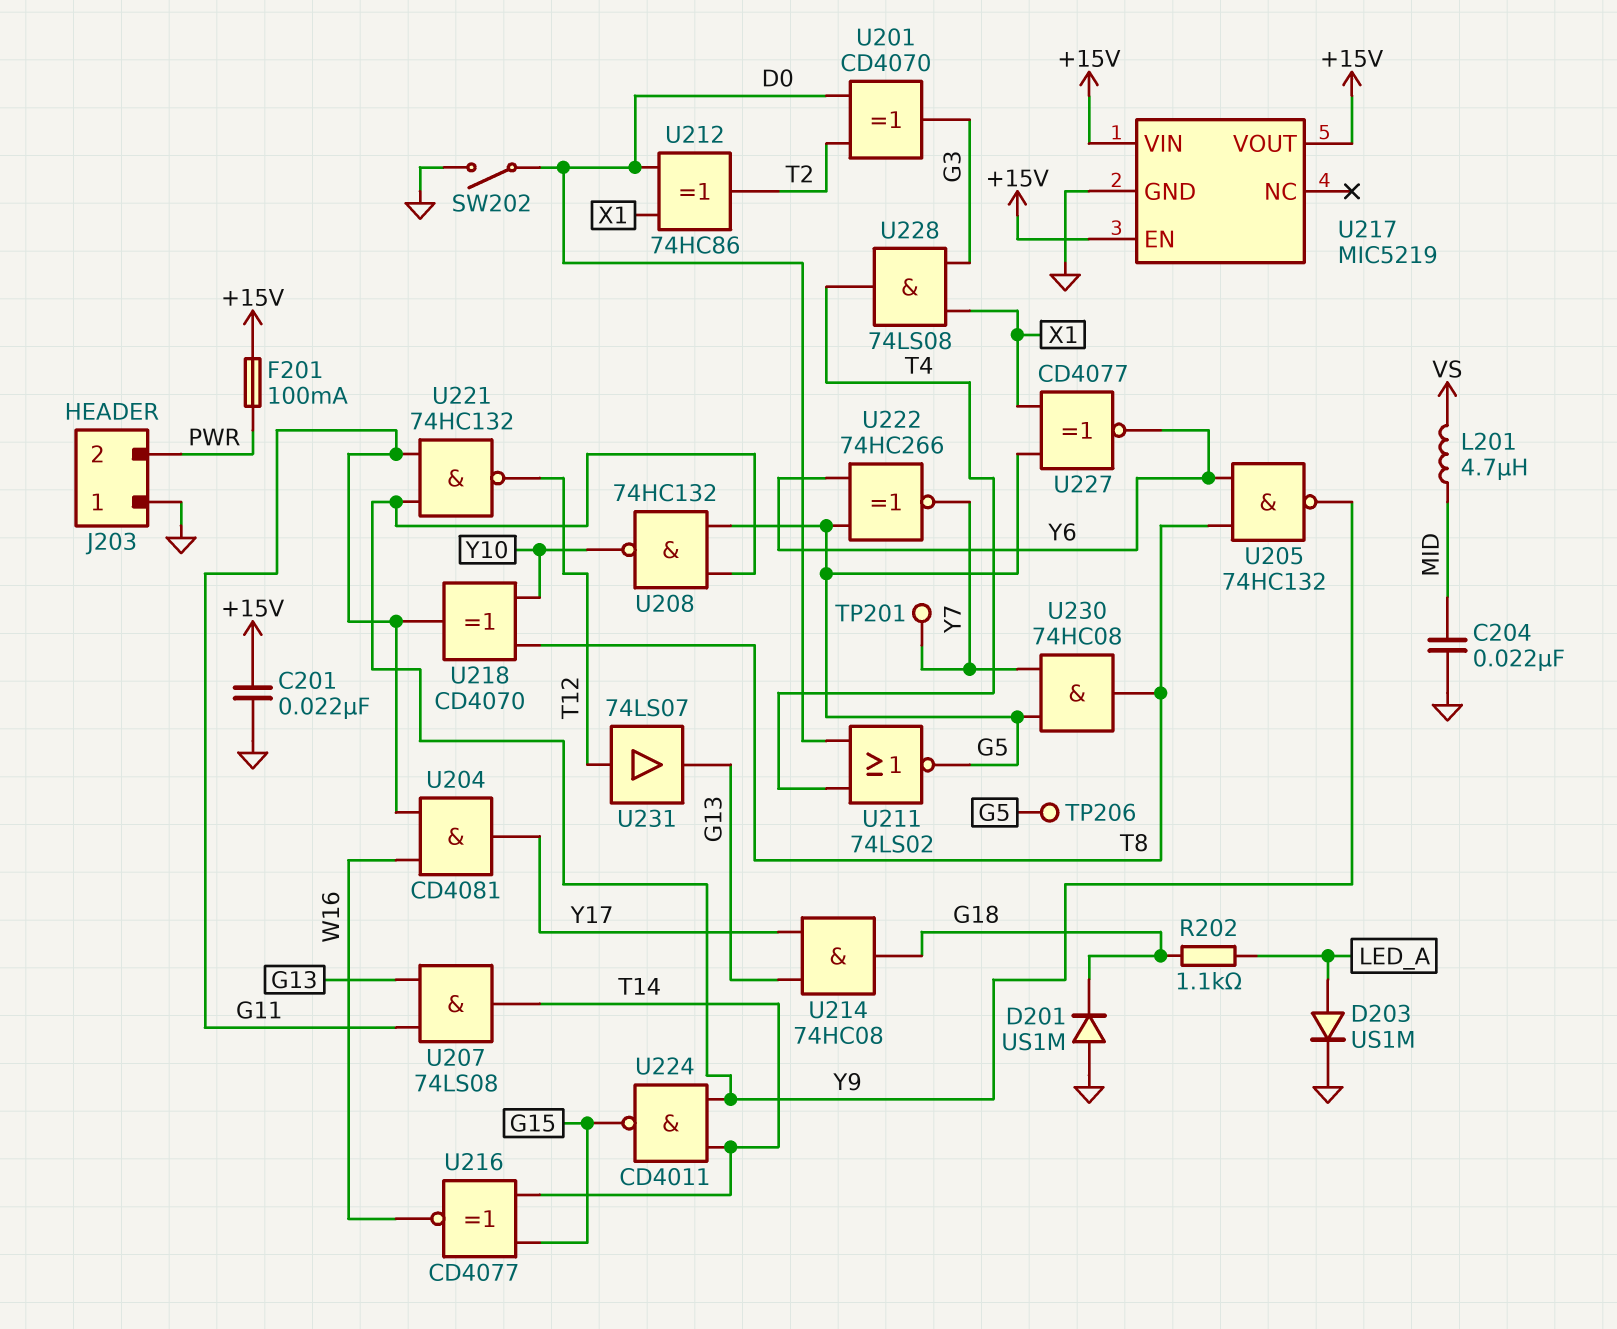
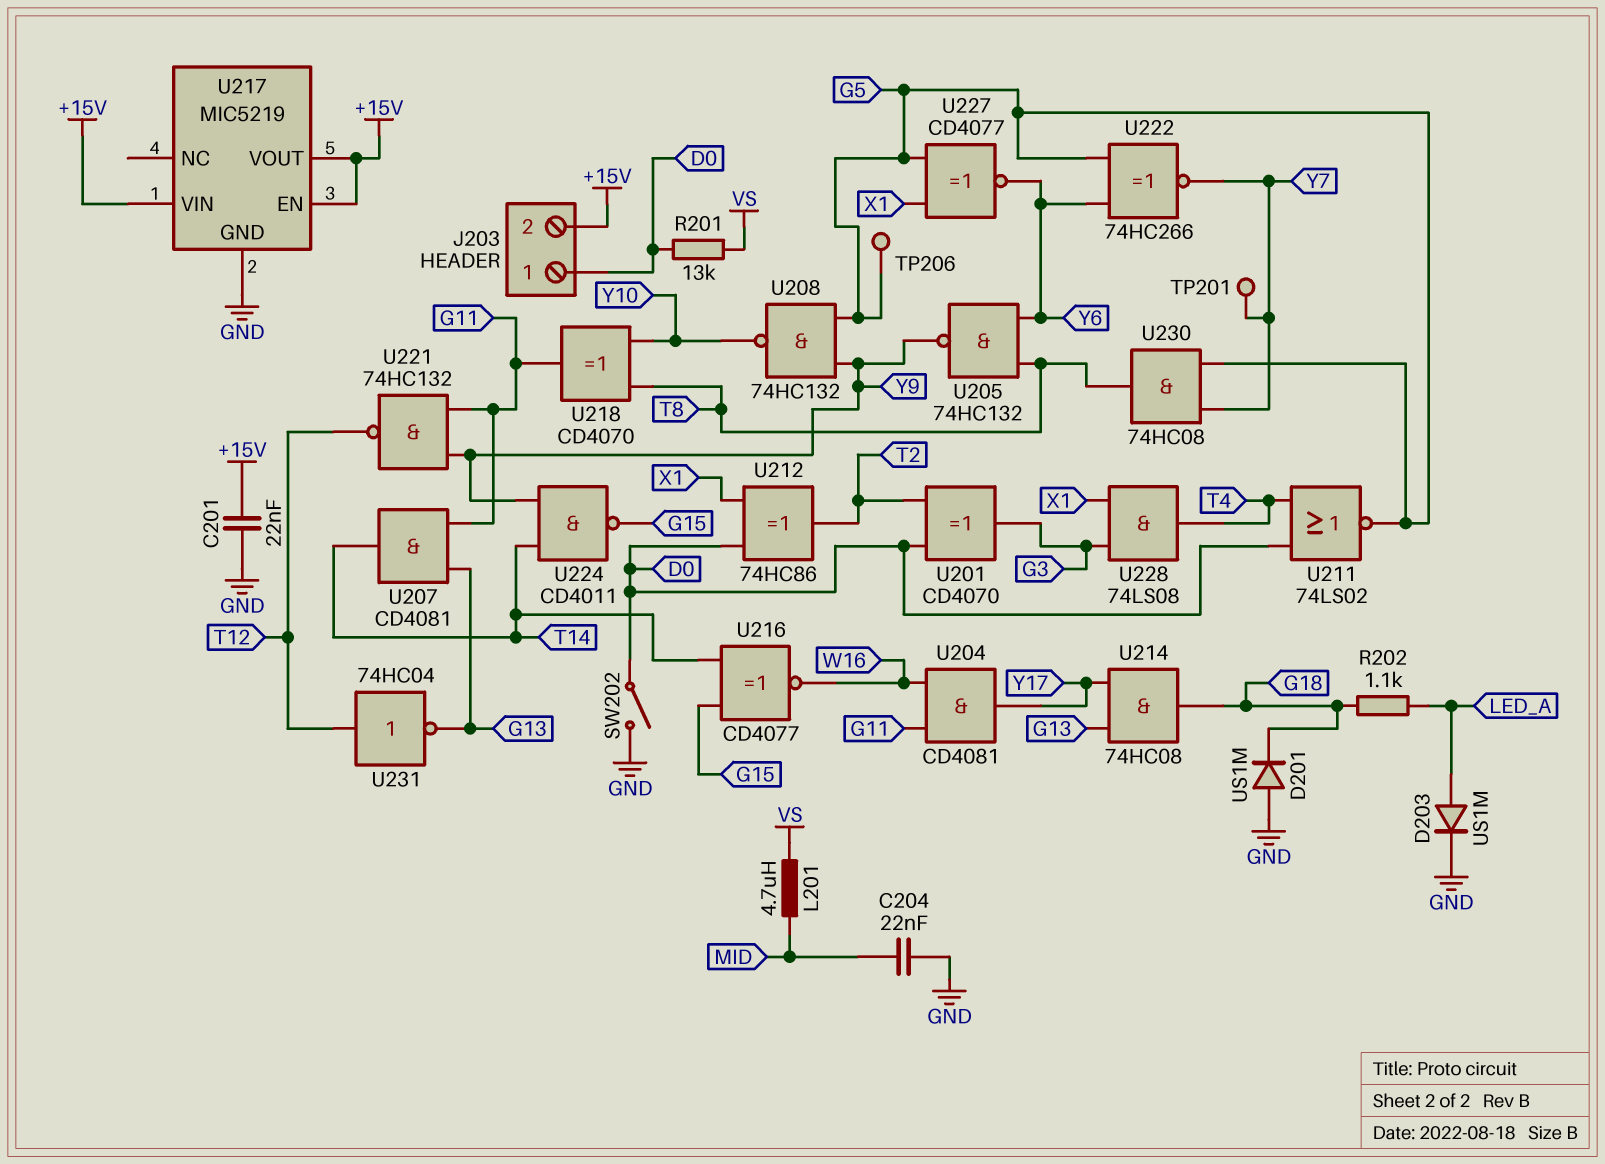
F201: 100mA (+15V, PWR) -> none
J203 pin 1: GND -> D0
J203 pin 2: PWR -> +15V
R201: none -> 13k (D0, VS)
U207: AND 74LS08 (in G11, in G13, out T14) -> AND CD4081 (in G11, in G13, out T14)
U231: buffer 74LS07 (in T12, out G13) -> NOT 74HC04 (in T12, out G13)

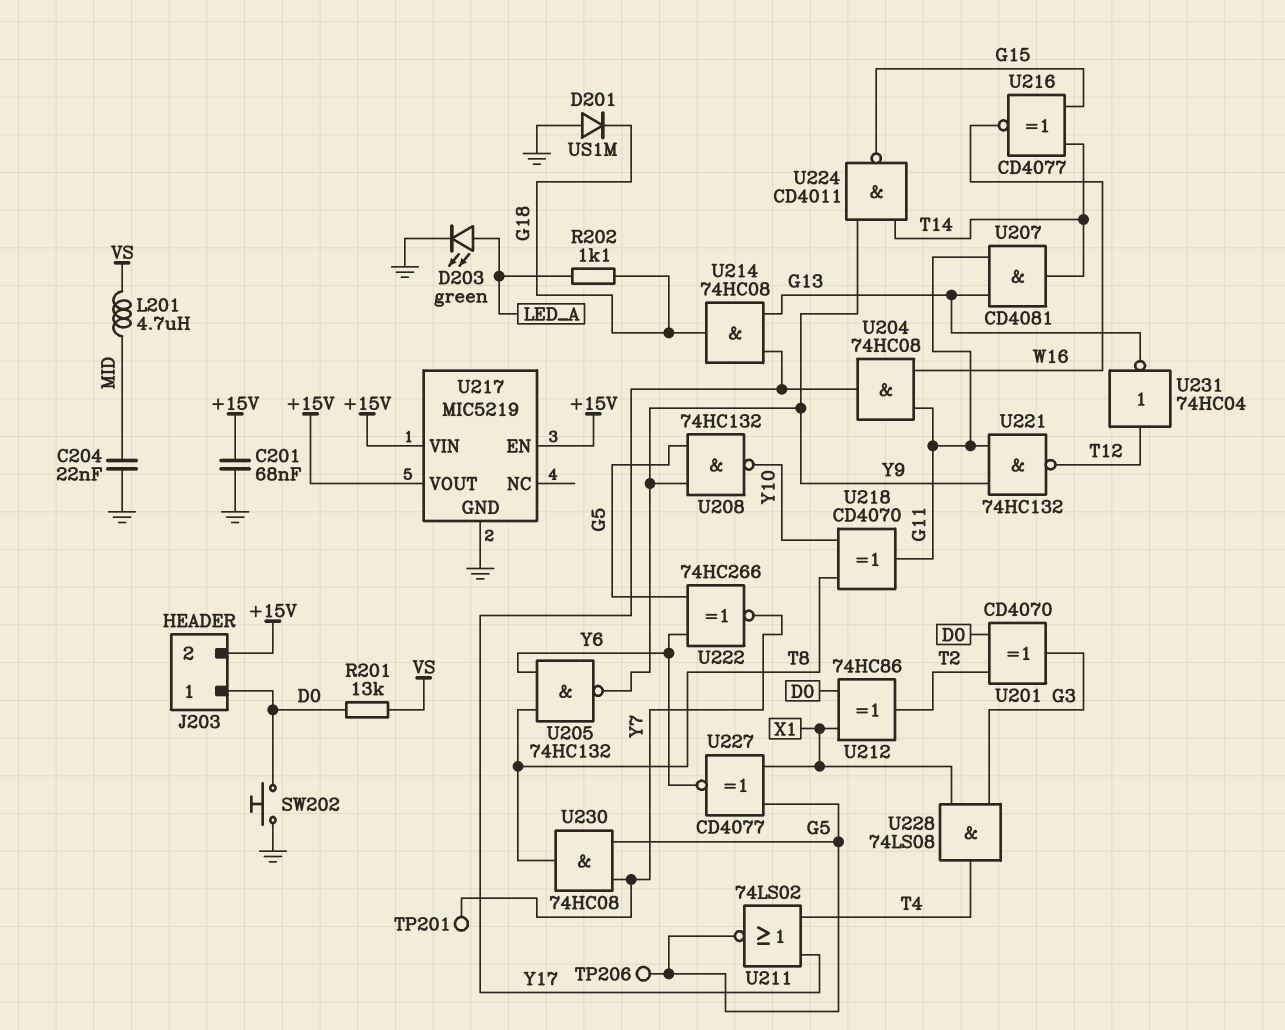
C201: 22nF (+15V, GND) -> 68nF (+15V, GND)
D203: diode US1M (A LED_A, K GND) -> LED green (A LED_A, K GND)
SW202: switch (D0, GND) -> button (D0, GND)
U204: AND CD4081 (in G11, in W16, out Y17) -> AND 74HC08 (in G11, in W16, out Y17)
U211: NOR 74LS02 (in D0, in T4, out G5) -> NOR 74LS02 (in T4, in Y17, out G5)

